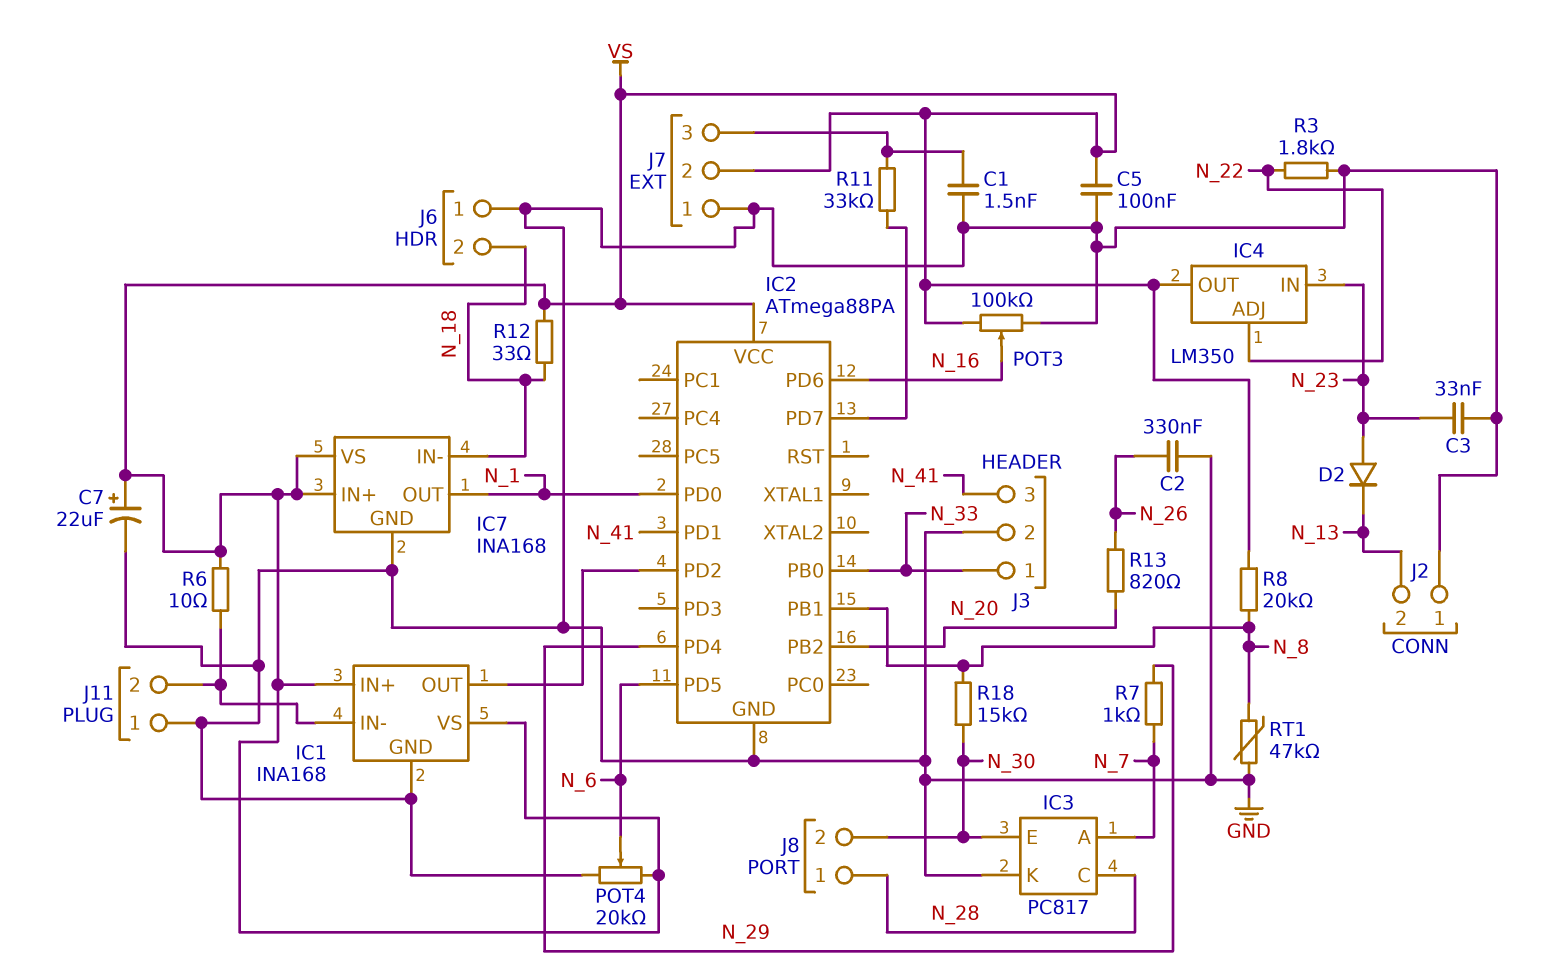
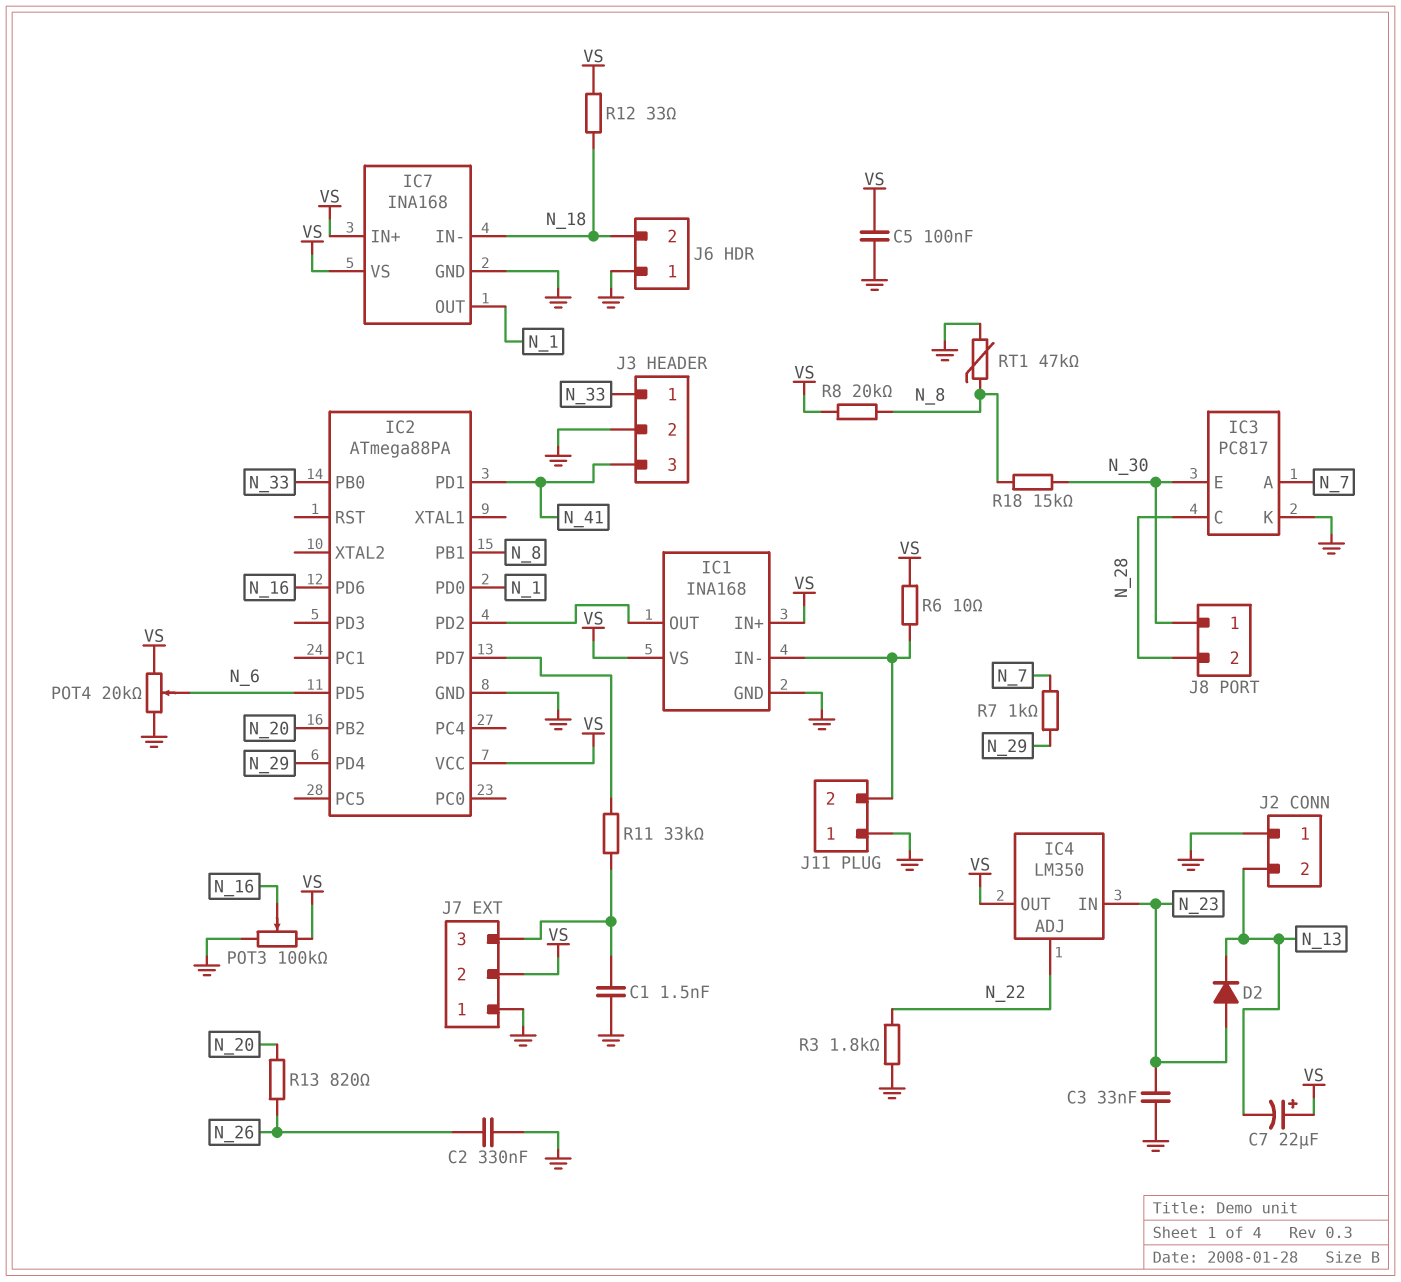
C7: 22uF (plus VS, minus GND) -> 22uF (plus VS, minus N_13)
J8 pin 1: N_28 -> N_30
J8 pin 2: N_30 -> N_28

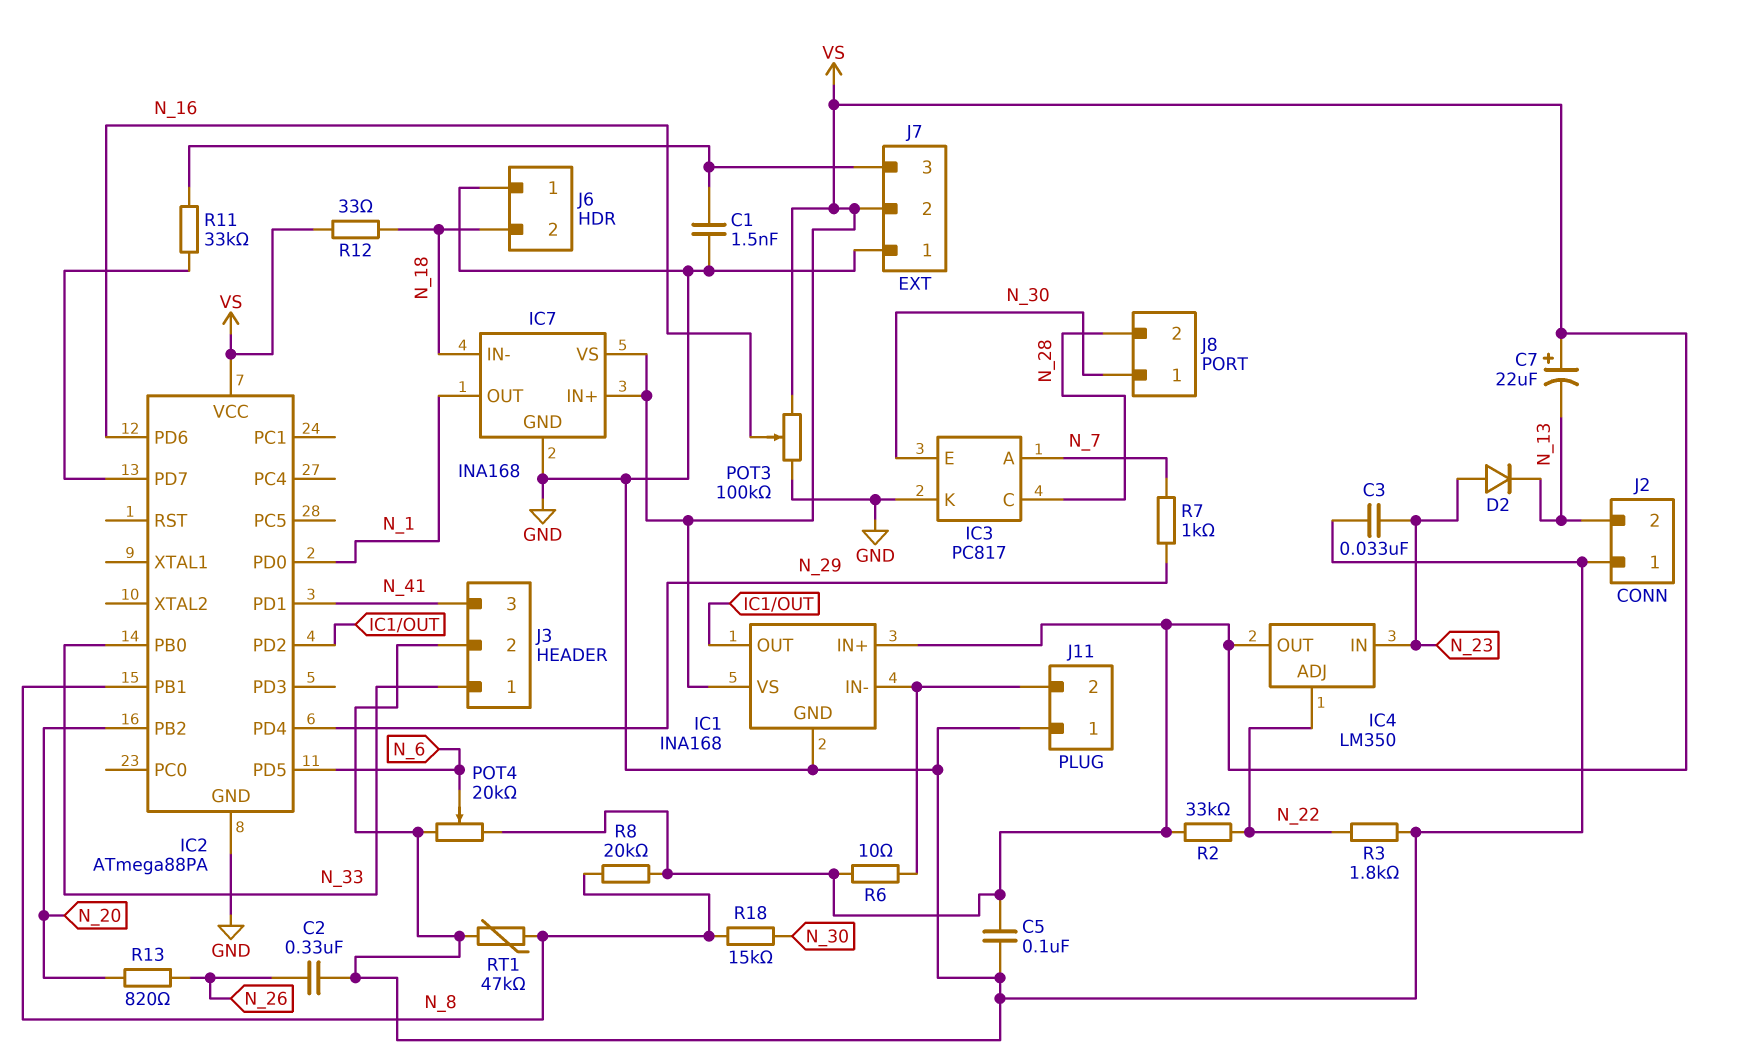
R2: none -> 33k (N_22, VS)

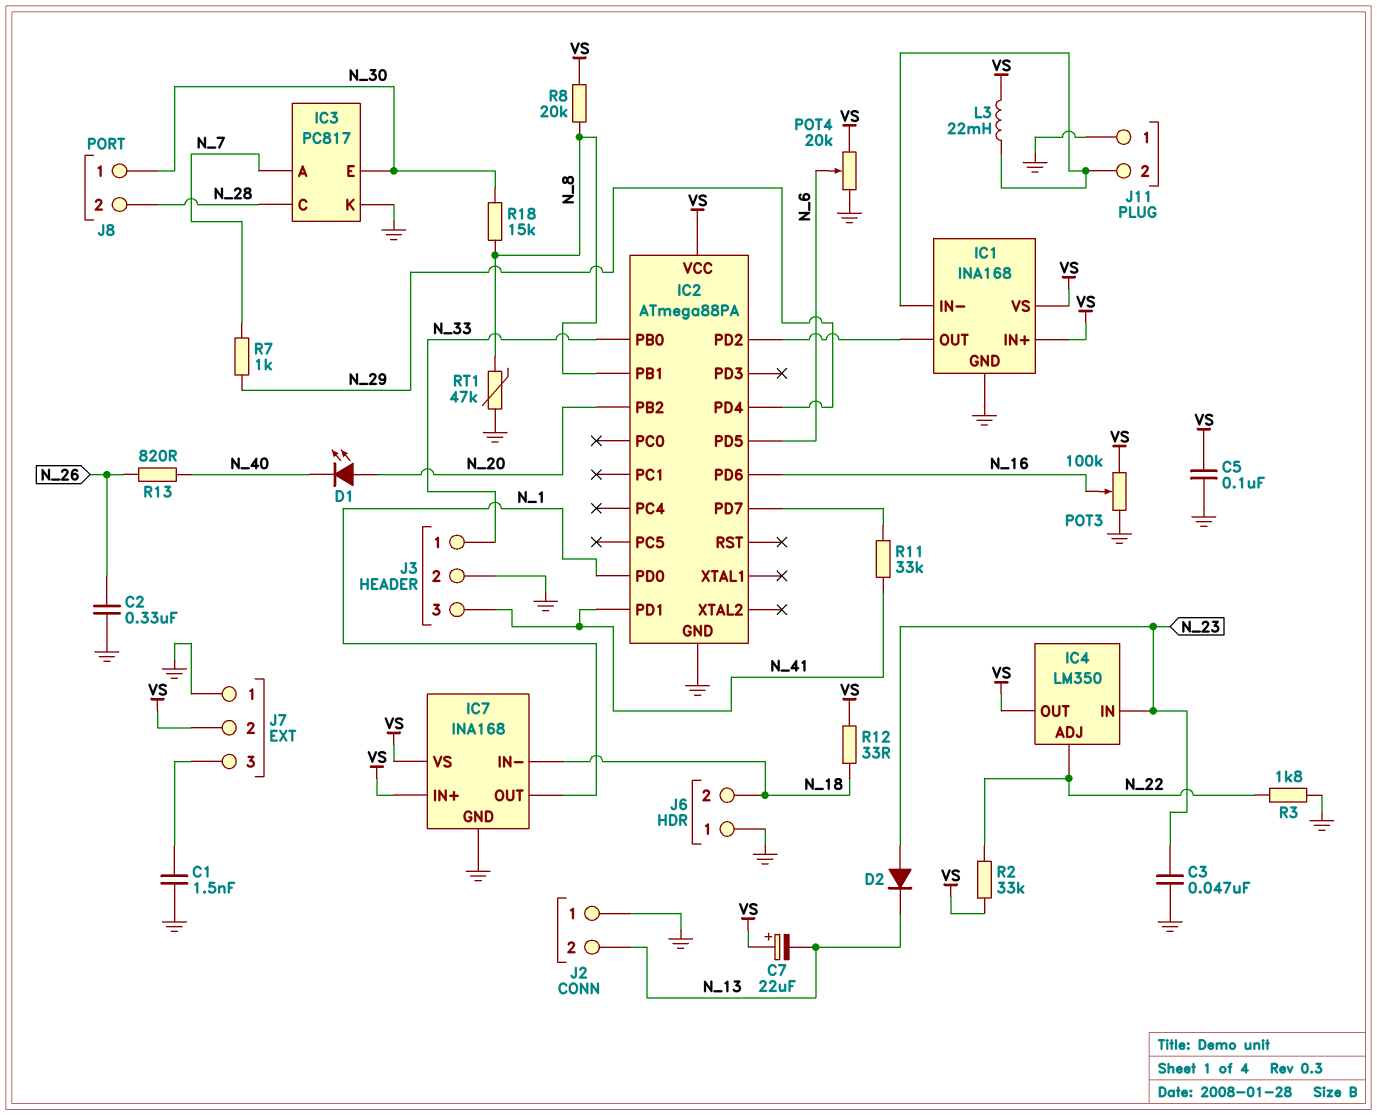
C3: 33nF (GND, N_23) -> 47nF (GND, N_23)
D1: none -> LED (A N_20, K N_40)
L3: none -> 22mH (IC1/IN-, VS)
R6: 10 (IC1/IN-, VS) -> none
R11: 33k (IC2/PD7, J7/3) -> 33k (IC2/PD7, N_41)
R13: 820 (N_20, N_26) -> 820 (N_26, N_40)

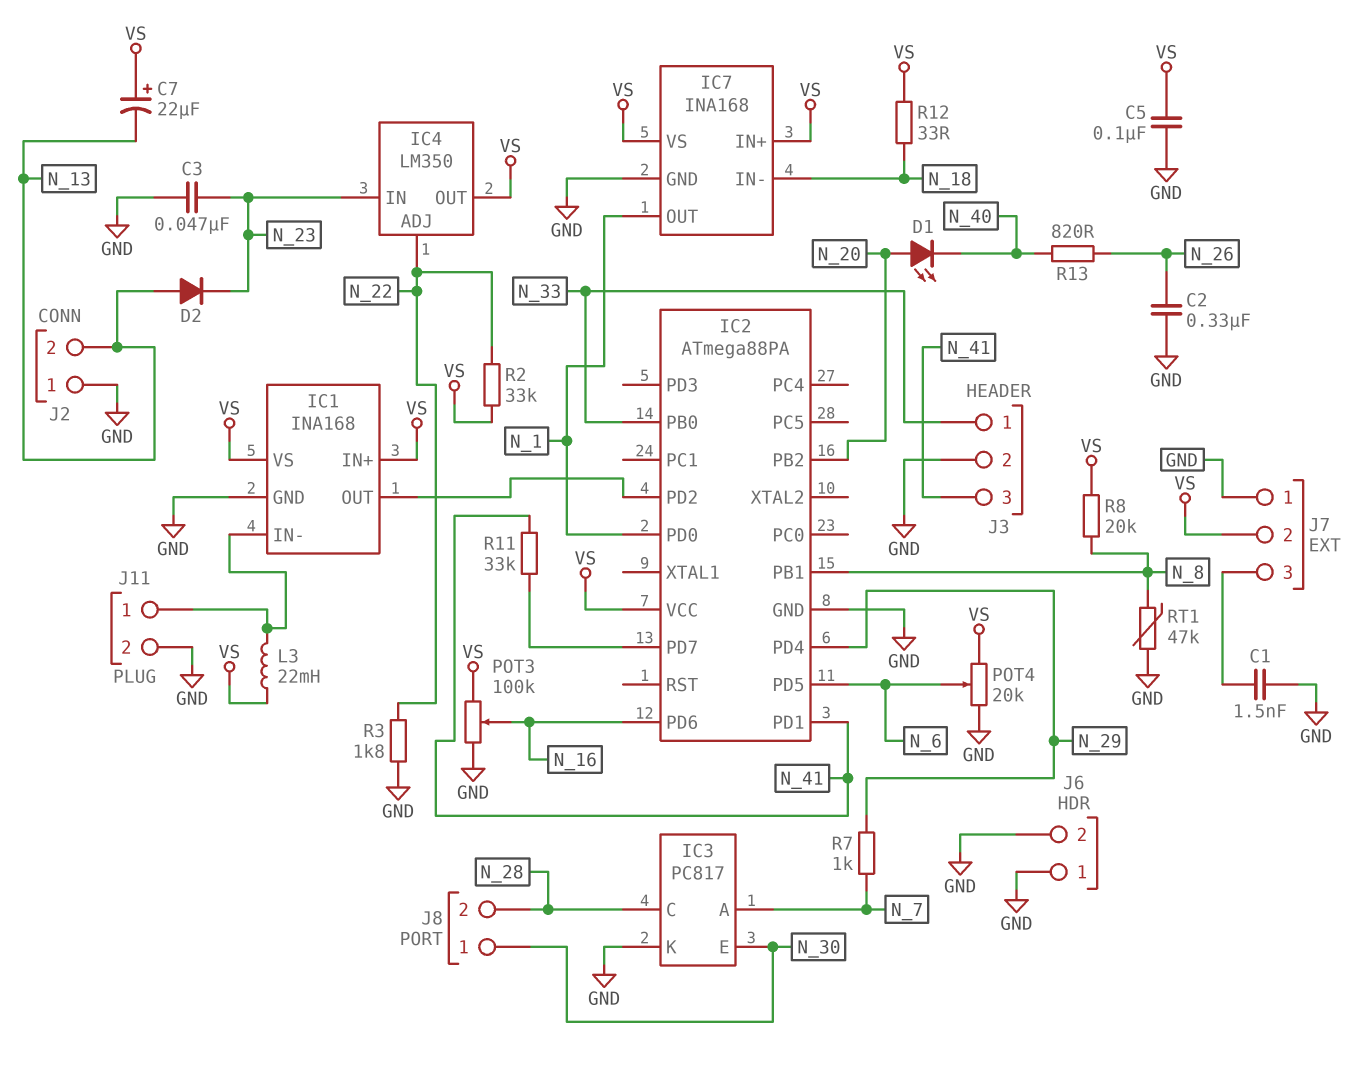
D2: diode (A N_23, K N_13) -> diode (A N_13, K N_23)
J6 pin 2: N_18 -> GND
J11 pin 1: GND -> IC1/IN-
J11 pin 2: IC1/IN- -> GND
R18: 15k (N_8, N_30) -> none

